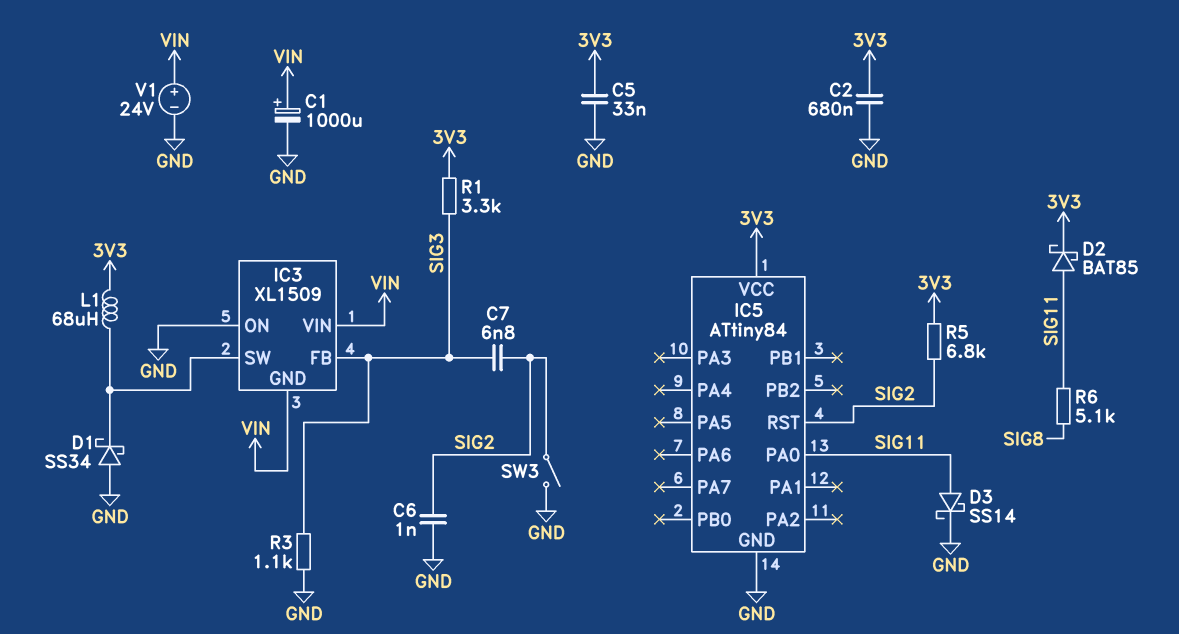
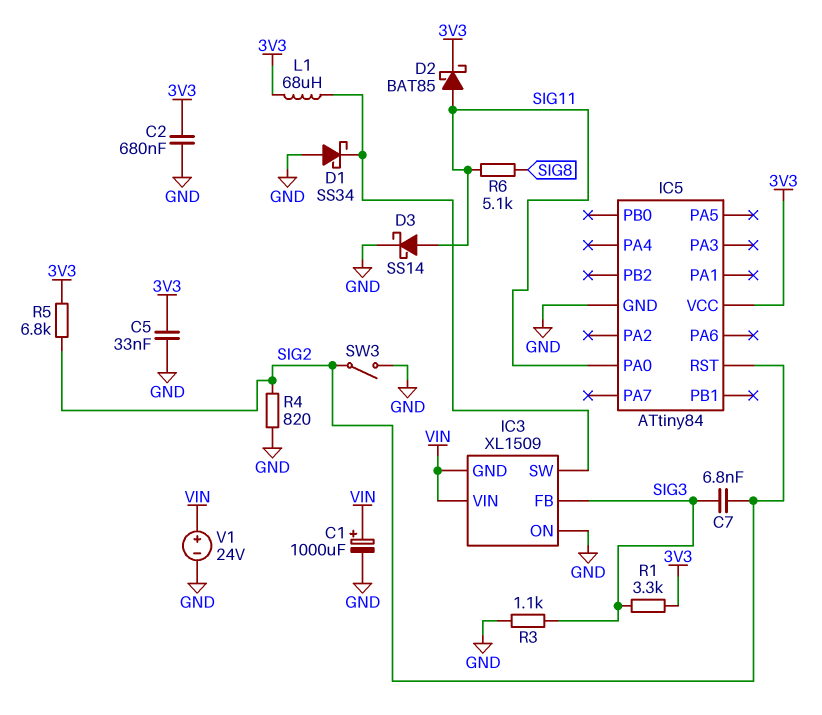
C6: 1nF (GND, SIG2) -> none
R4: none -> 820 (GND, SIG2)

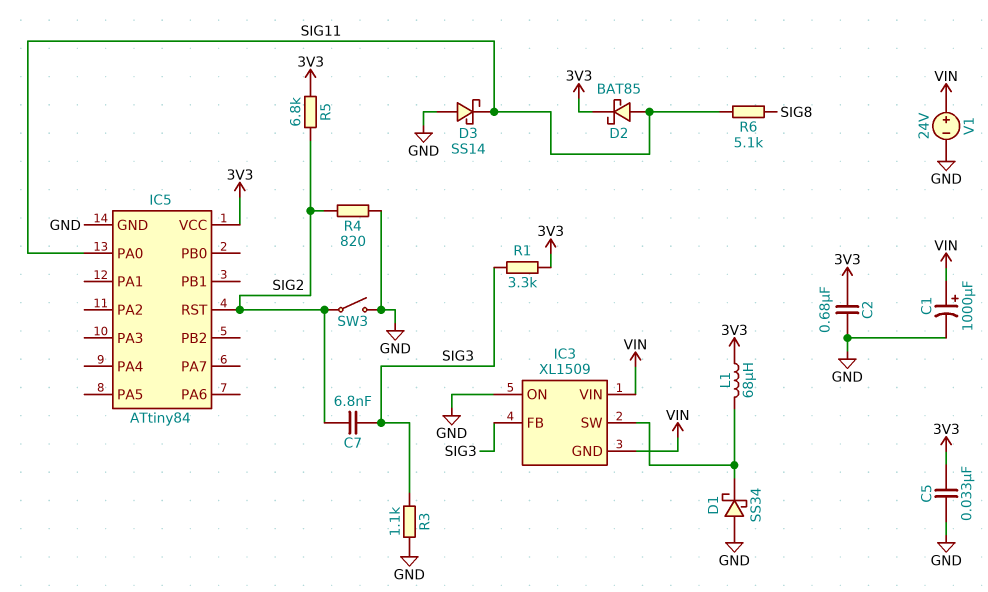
D3: schottky SS14 (A SIG11, K GND) -> schottky SS14 (A GND, K SIG11)

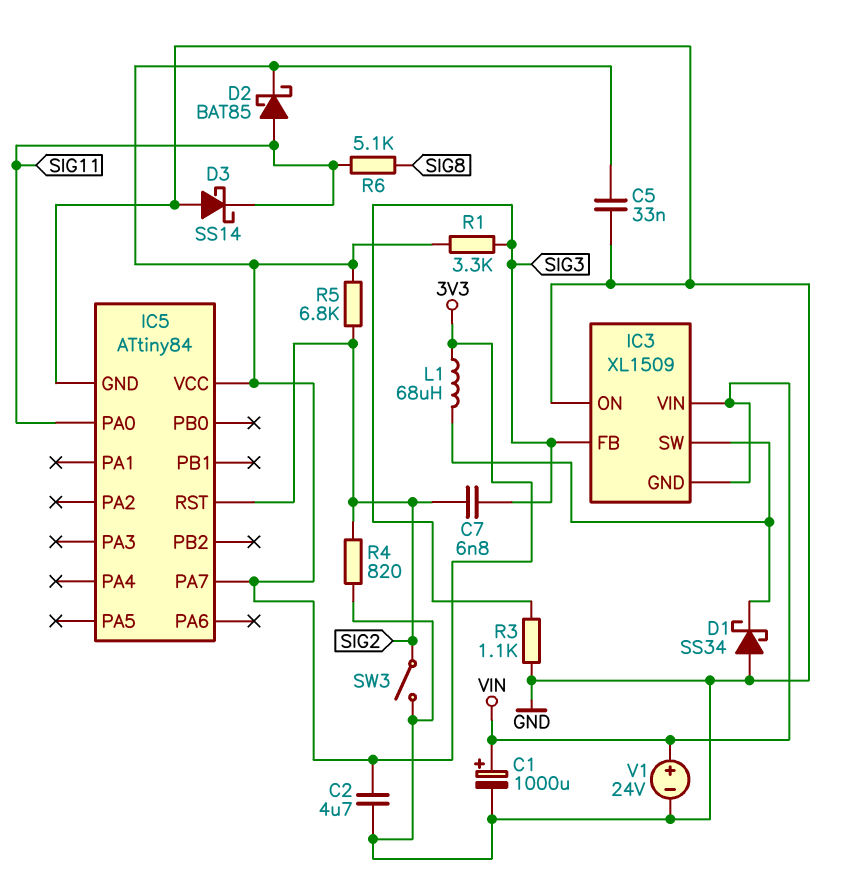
C2: 680nF (3V3, GND) -> 4.7uF (3V3, GND)
IC5 pin PA7: none -> 3V3

